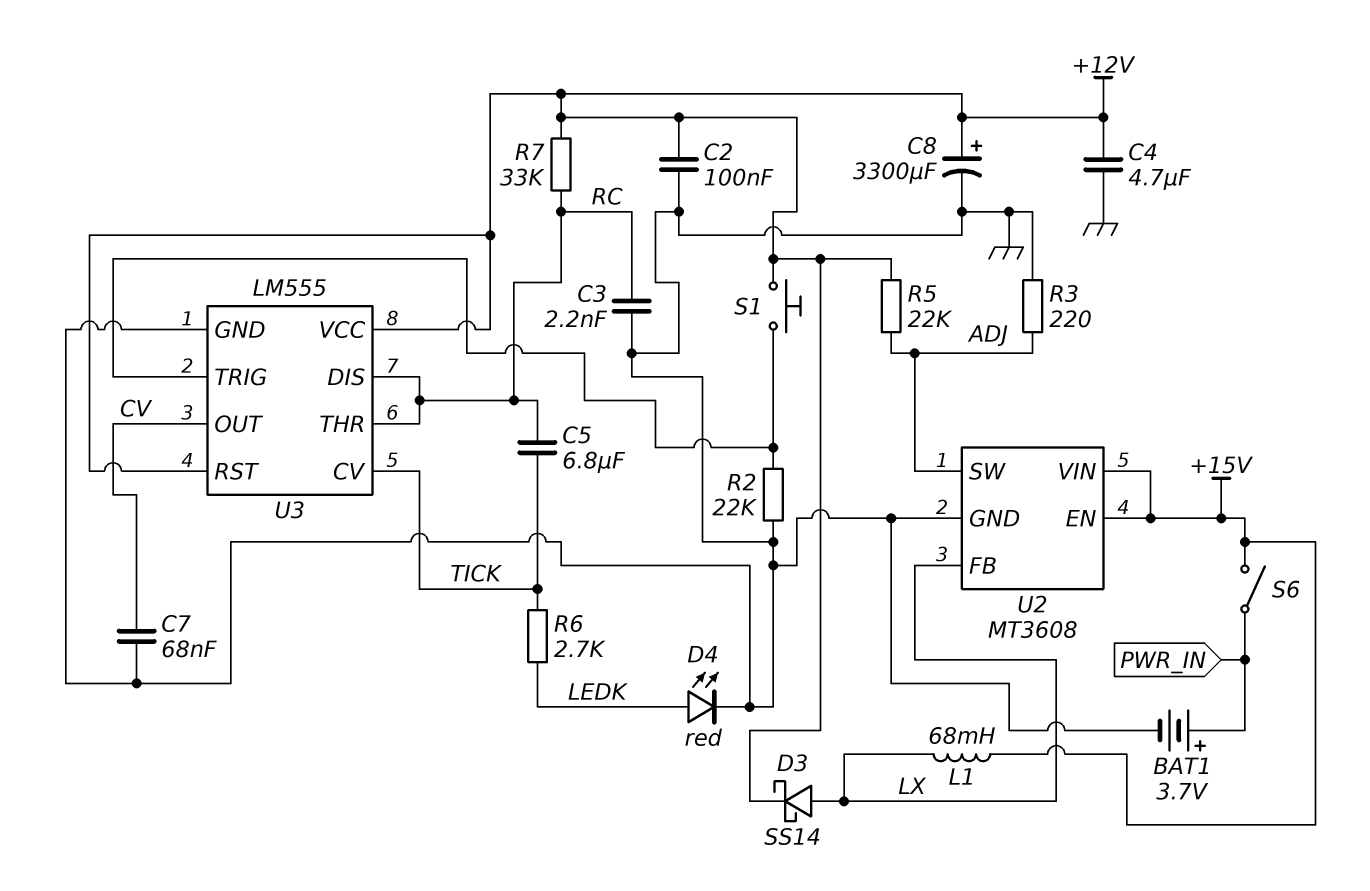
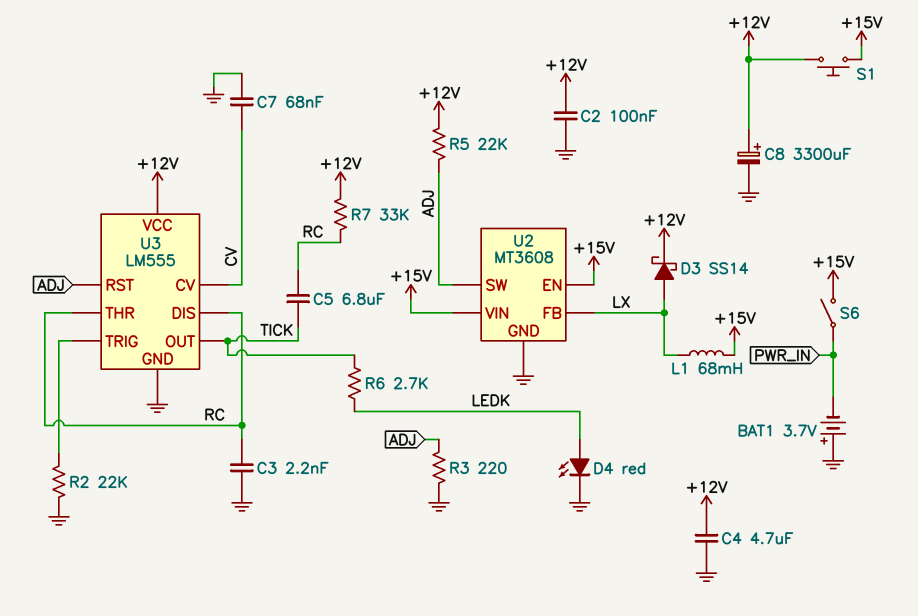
BAT1: 3.7V (plus PWR_IN, minus GND) -> 3.7V (plus GND, minus PWR_IN)
S1: button (+12V, U3/TRIG) -> button (+12V, +15V)
U3 pin CV: TICK -> CV
U3 pin OUT: CV -> TICK
U3 pin RST: +12V -> ADJ

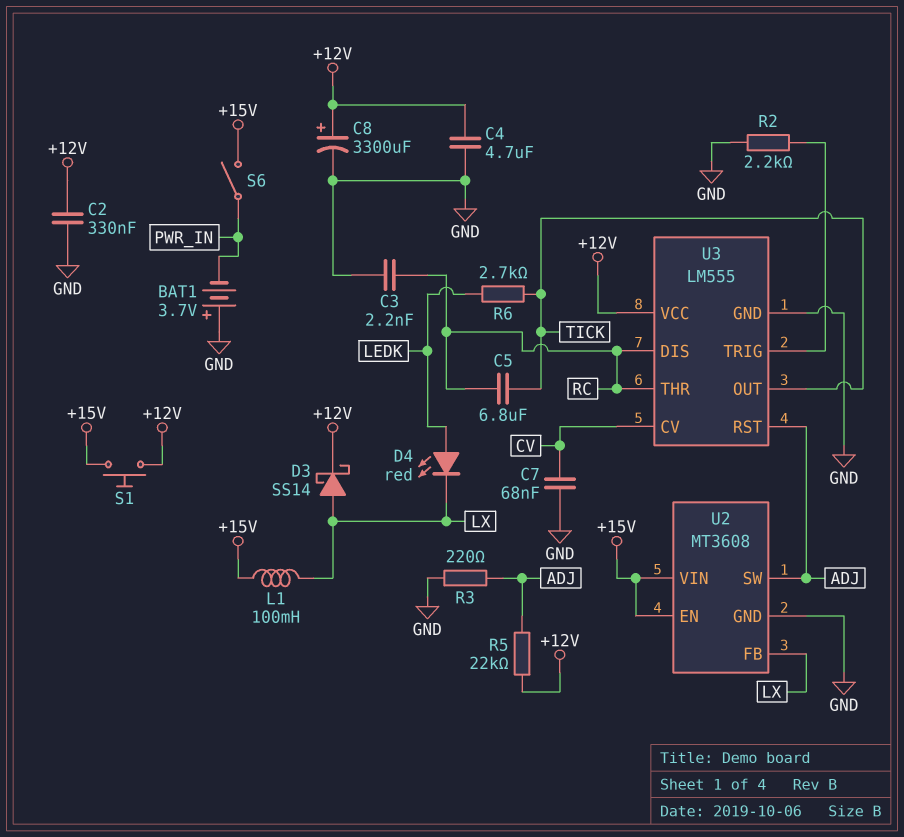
C2: 100nF (+12V, GND) -> 330nF (+12V, GND)
D4: LED red (A LEDK, K GND) -> LED red (A LEDK, K LX)
L1: 68mH (+15V, LX) -> 100mH (+15V, LX)
R2: 22k (GND, U3/TRIG) -> 2.2k (GND, U3/TRIG)
R7: 33k (+12V, RC) -> none

